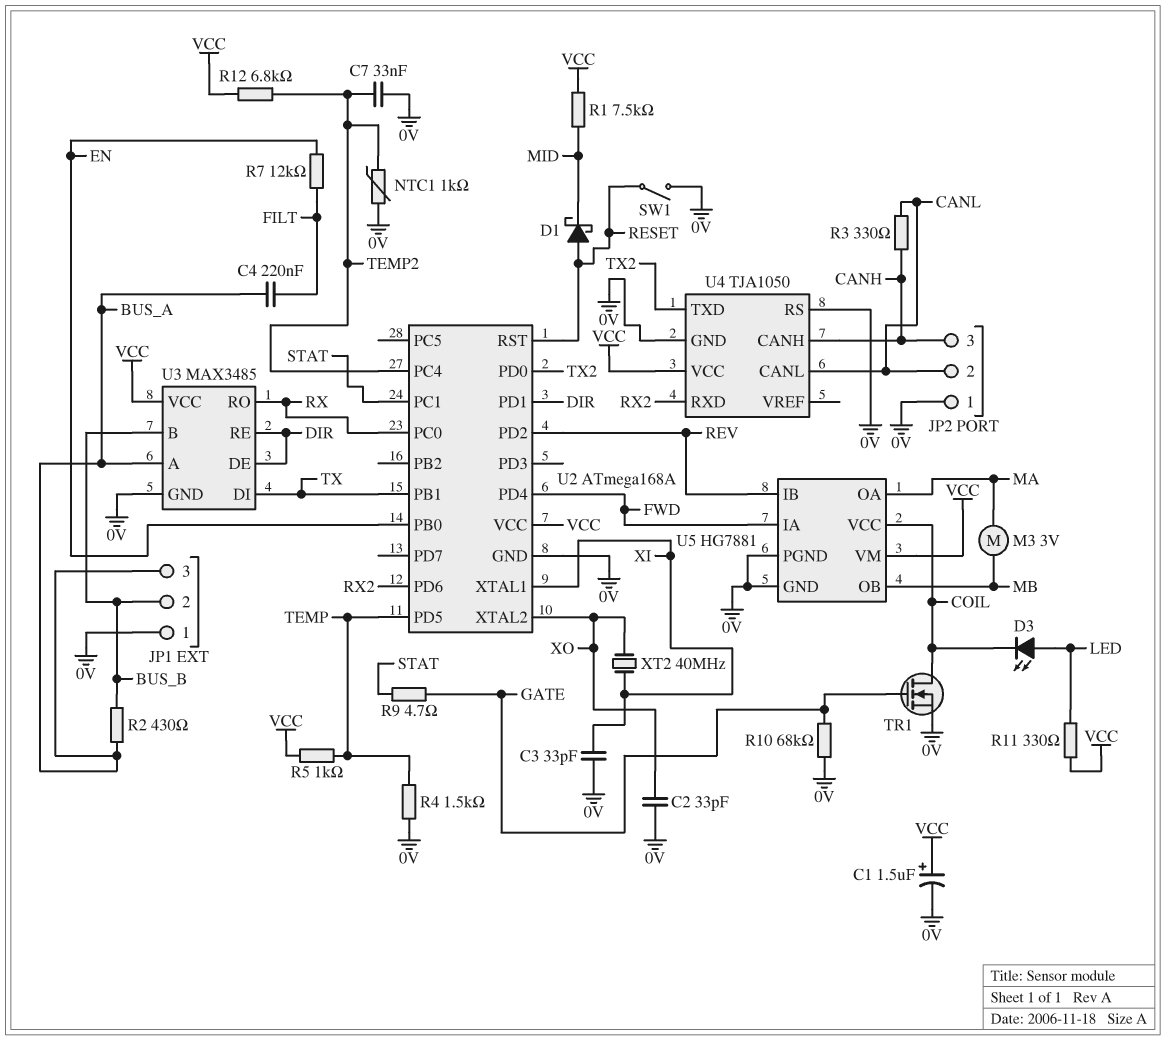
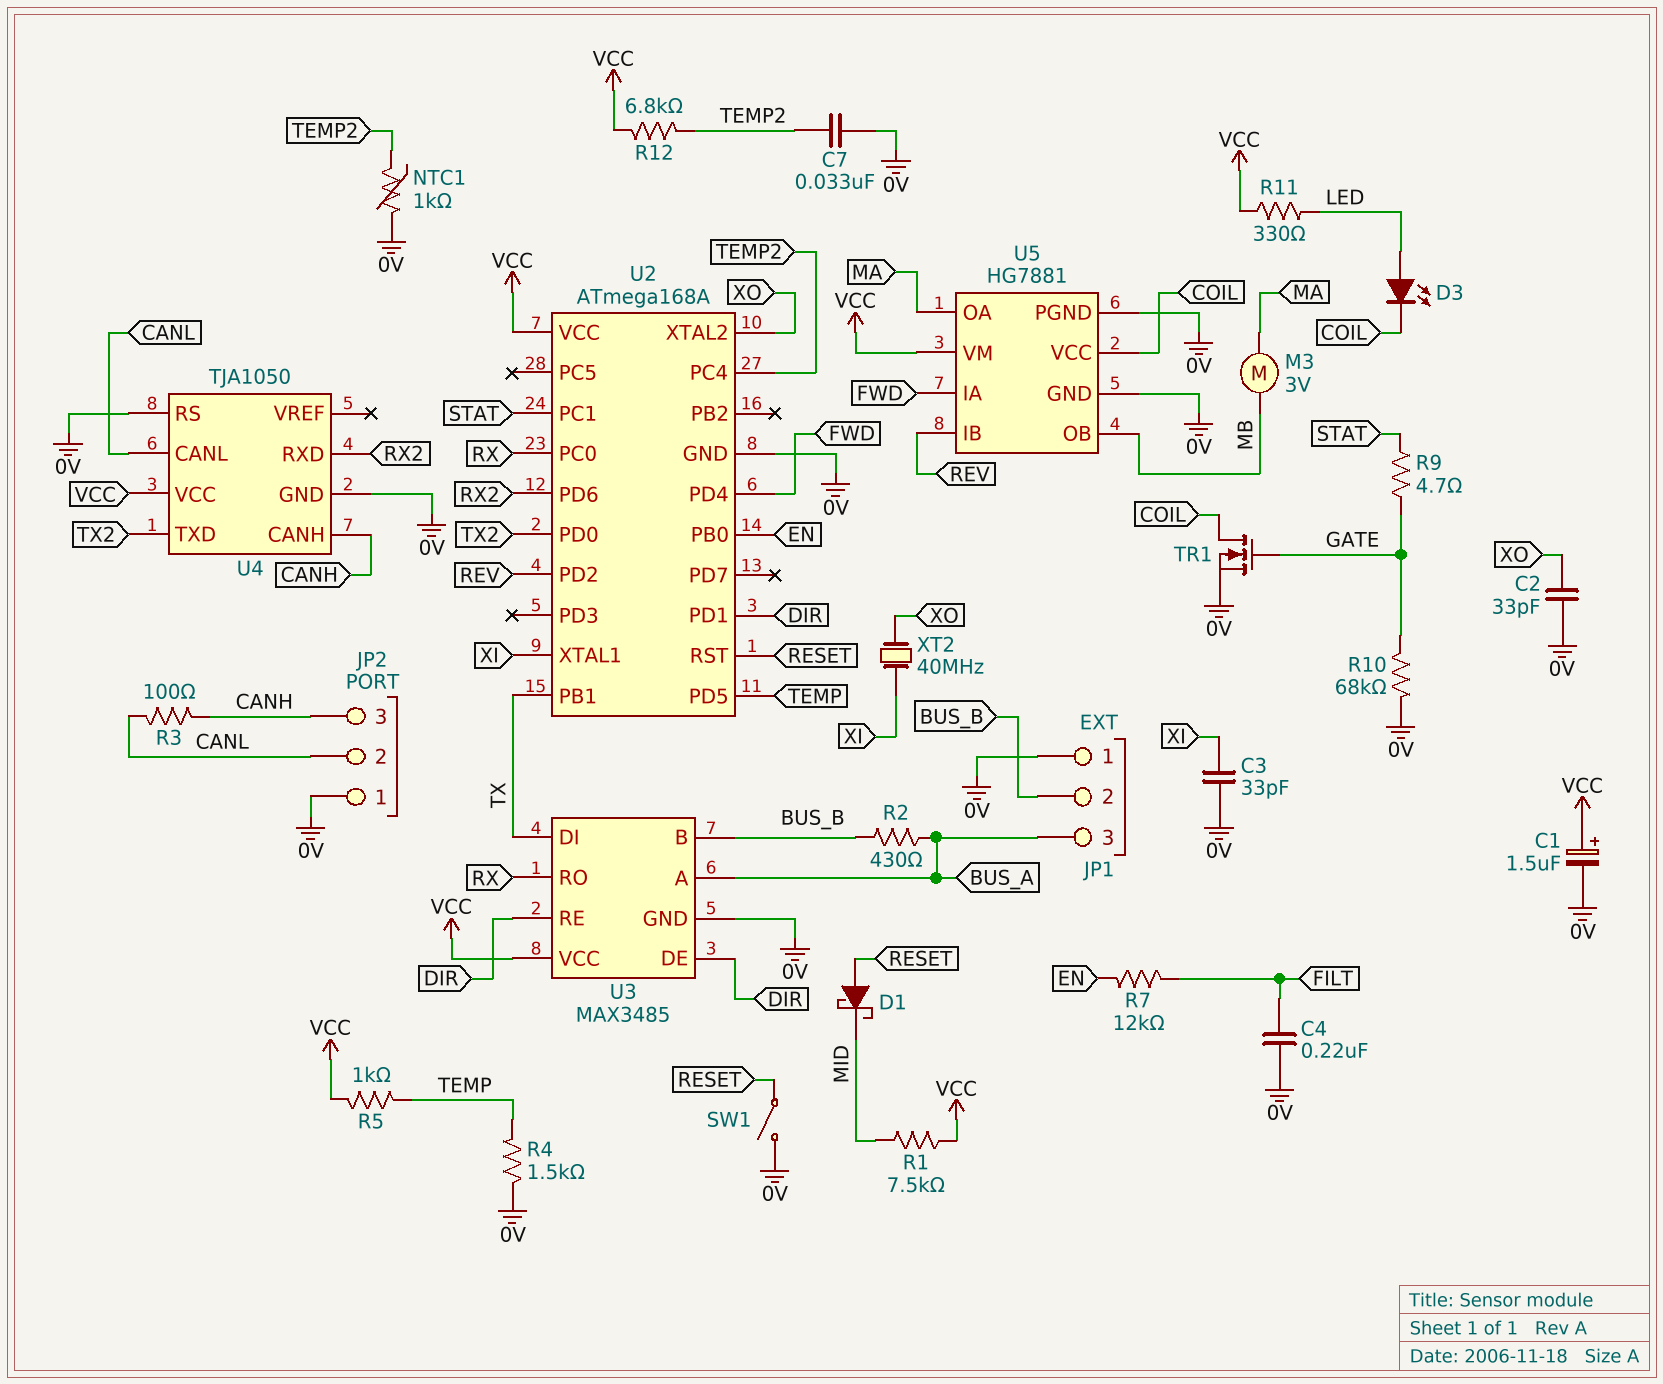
C4: 220nF (BUS_A, FILT) -> 220nF (0V, FILT)
R3: 330 (CANH, CANL) -> 100 (CANH, CANL)

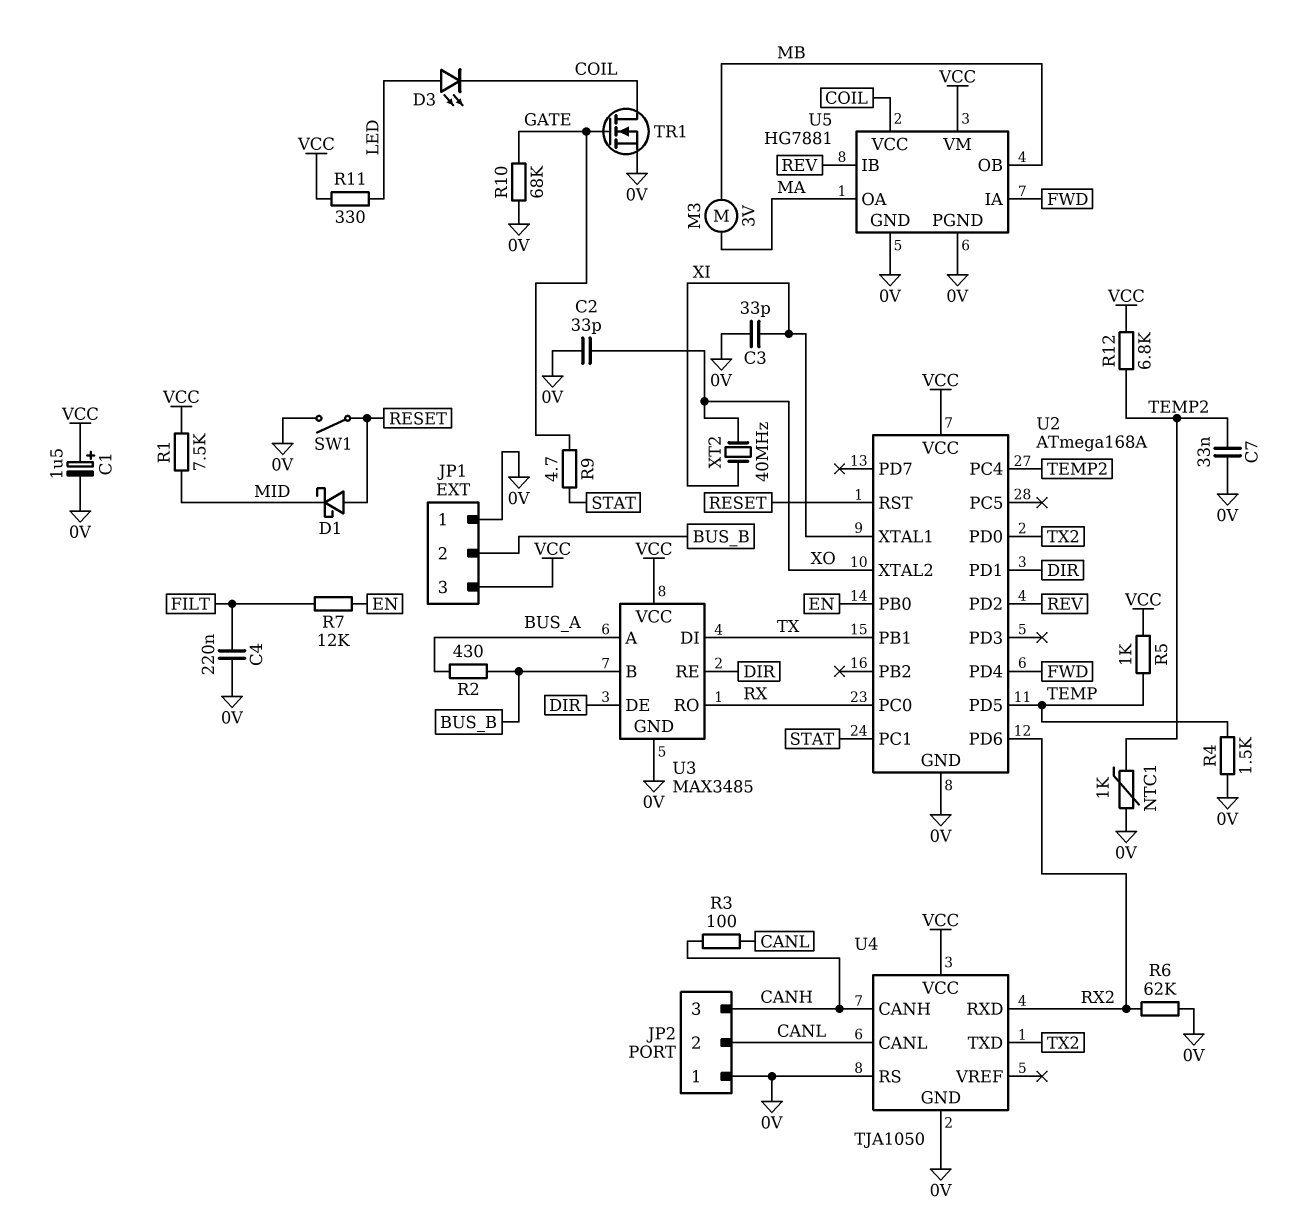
JP1 pin 3: BUS_A -> VCC
R6: none -> 62k (0V, RX2)

